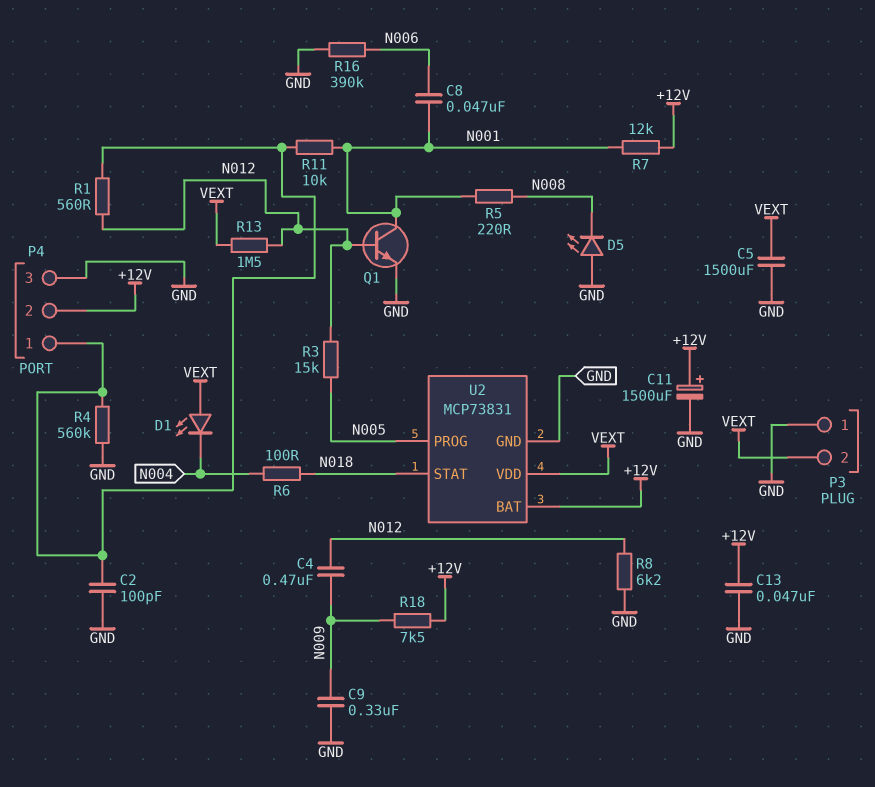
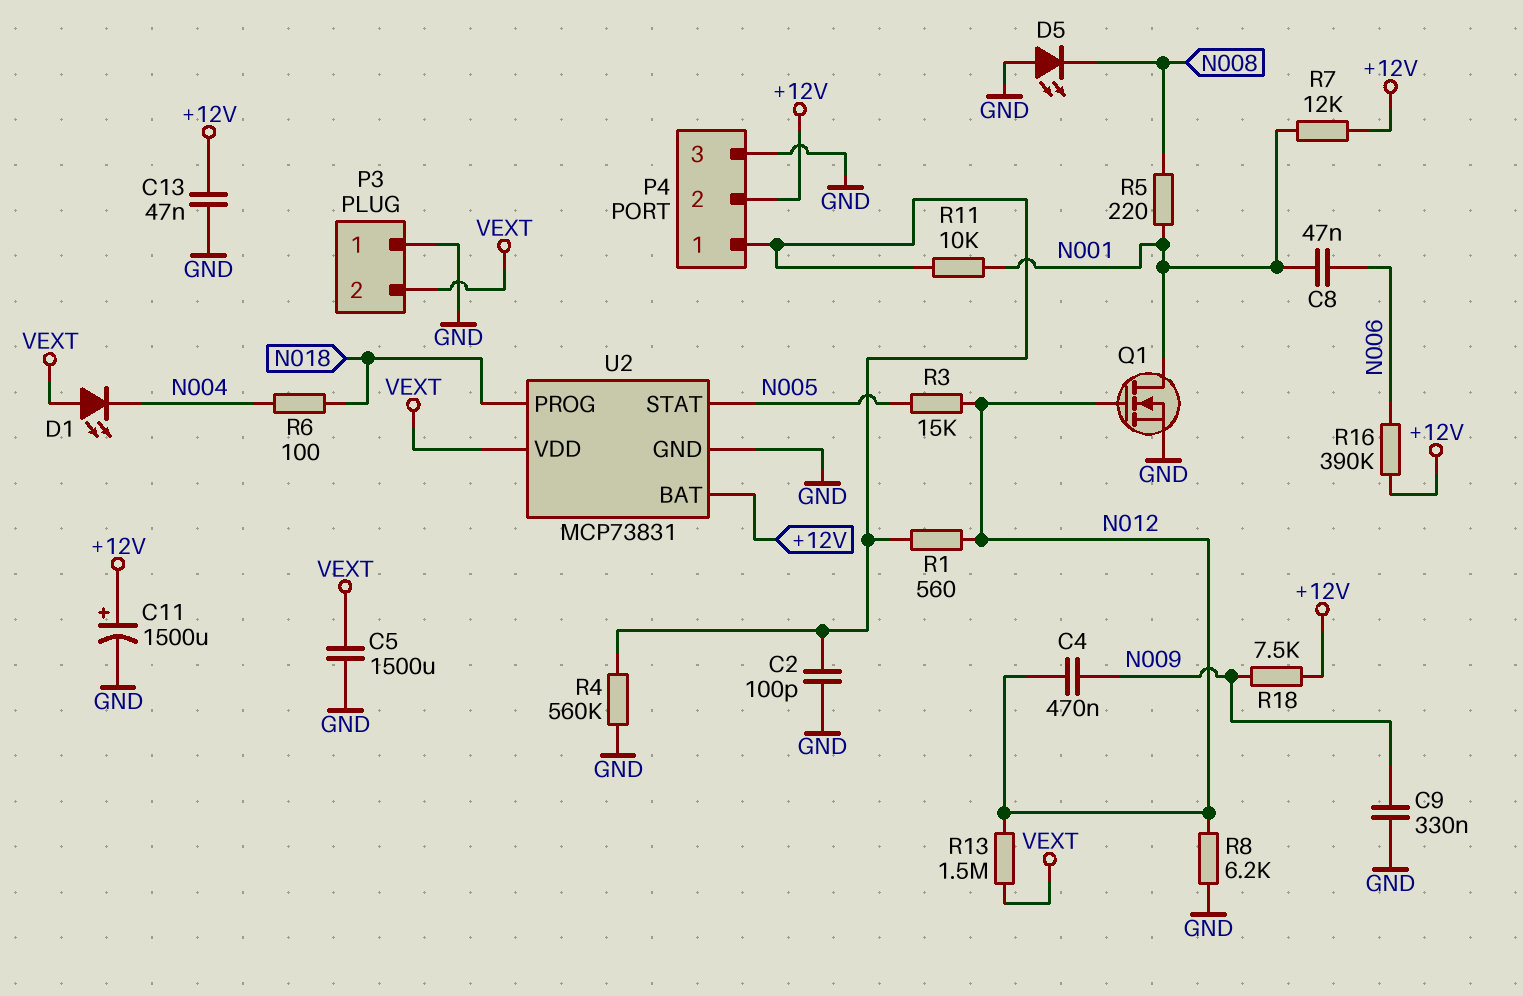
Q1: NPN (B N012, C N001, E GND) -> NMOS (G N012, D N001, S GND)
R16: 390k (GND, N006) -> 390k (+12V, N006)
U2 pin PROG: N005 -> N018
U2 pin STAT: N018 -> N005

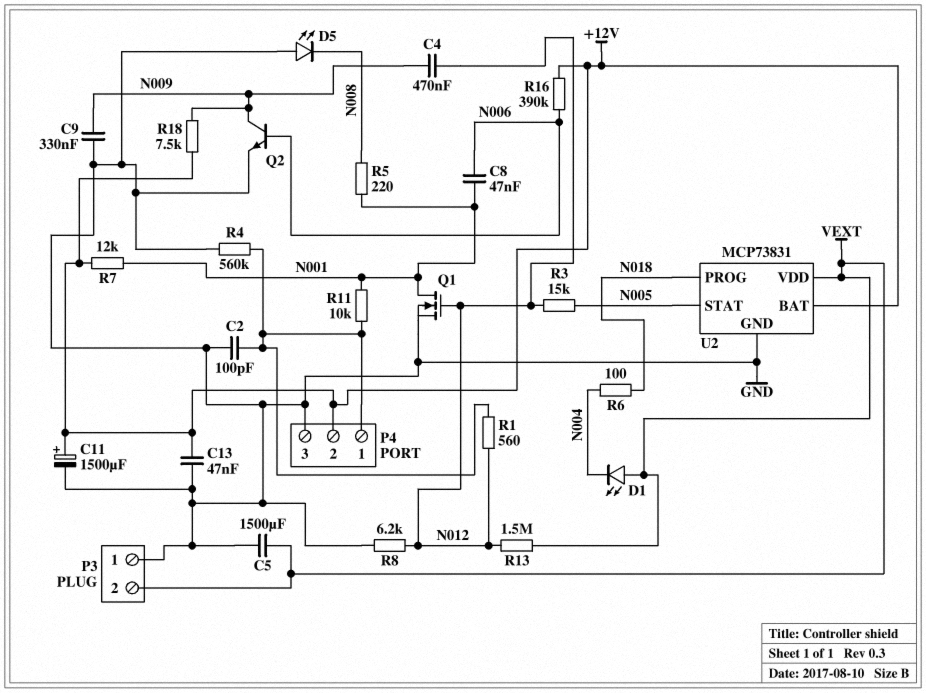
Q2: none -> NPN (B N006, C N009, E GND)

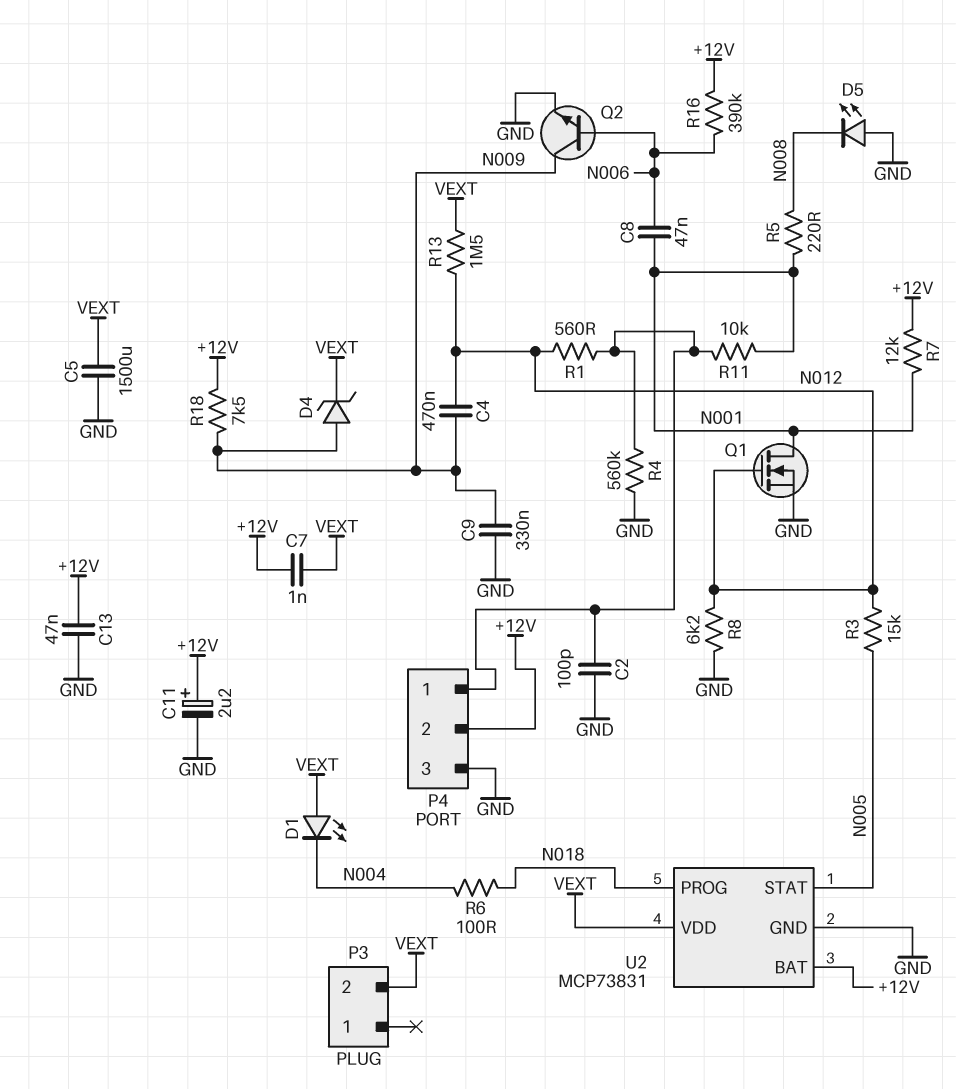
C7: none -> 1nF (+12V, VEXT)
C11: 1500uF (plus +12V, minus GND) -> 2.2uF (plus +12V, minus GND)
D4: none -> zener (A N009, K VEXT)
P3 pin 1: GND -> none

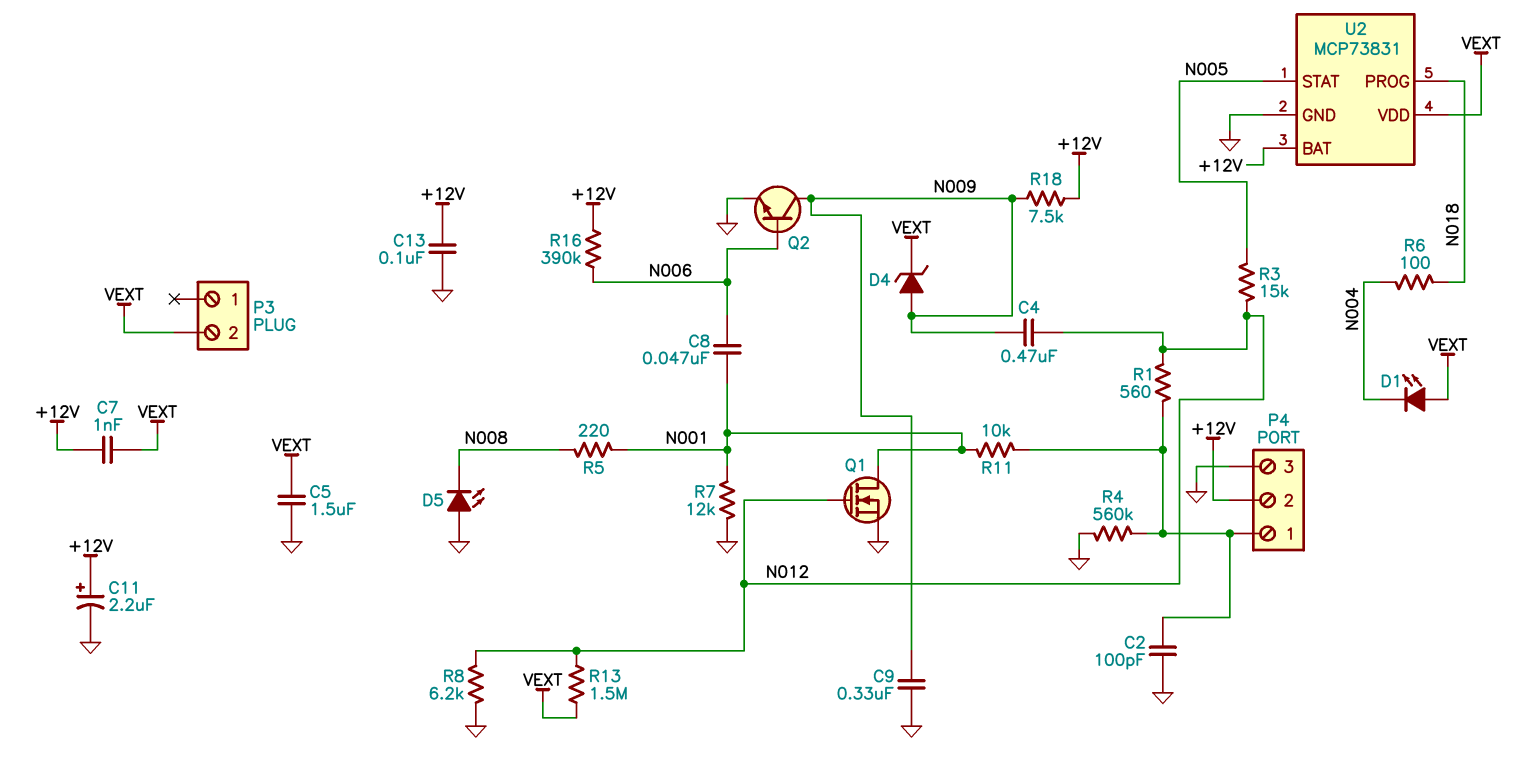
C5: 1500uF (GND, VEXT) -> 1.5uF (GND, VEXT)
C13: 47nF (+12V, GND) -> 100nF (+12V, GND)
R7: 12k (+12V, N001) -> 12k (GND, N001)

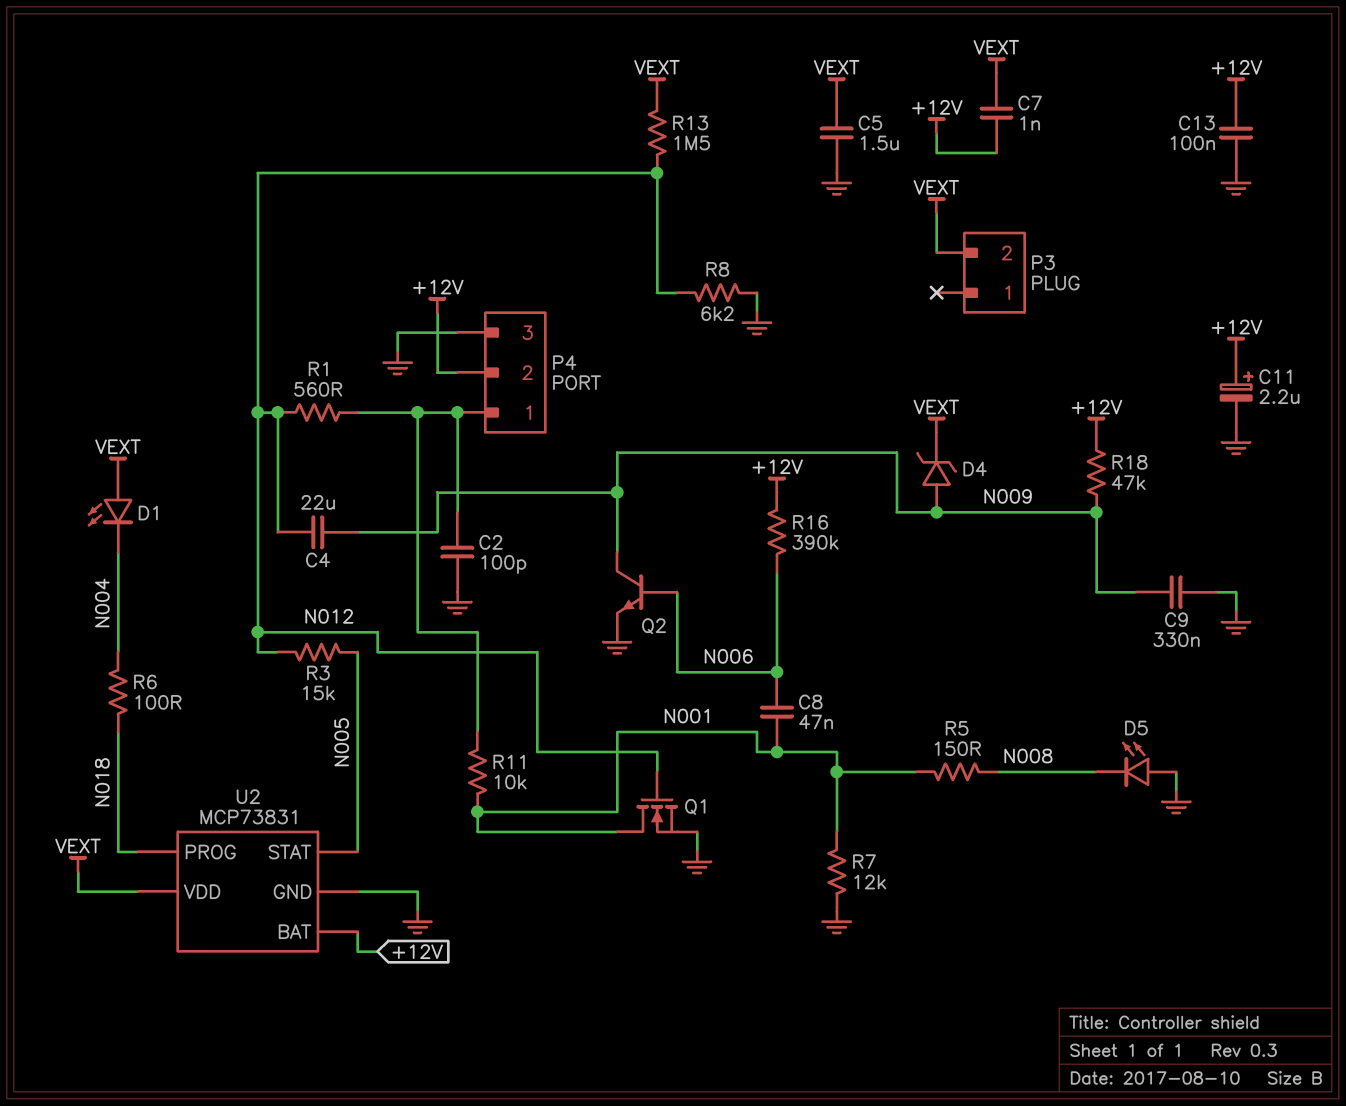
C4: 470nF (N009, N012) -> 22uF (N009, N012)
R4: 560k (GND, P4/1) -> none
R5: 220 (N001, N008) -> 150 (N001, N008)
R18: 7.5k (+12V, N009) -> 47k (+12V, N009)

